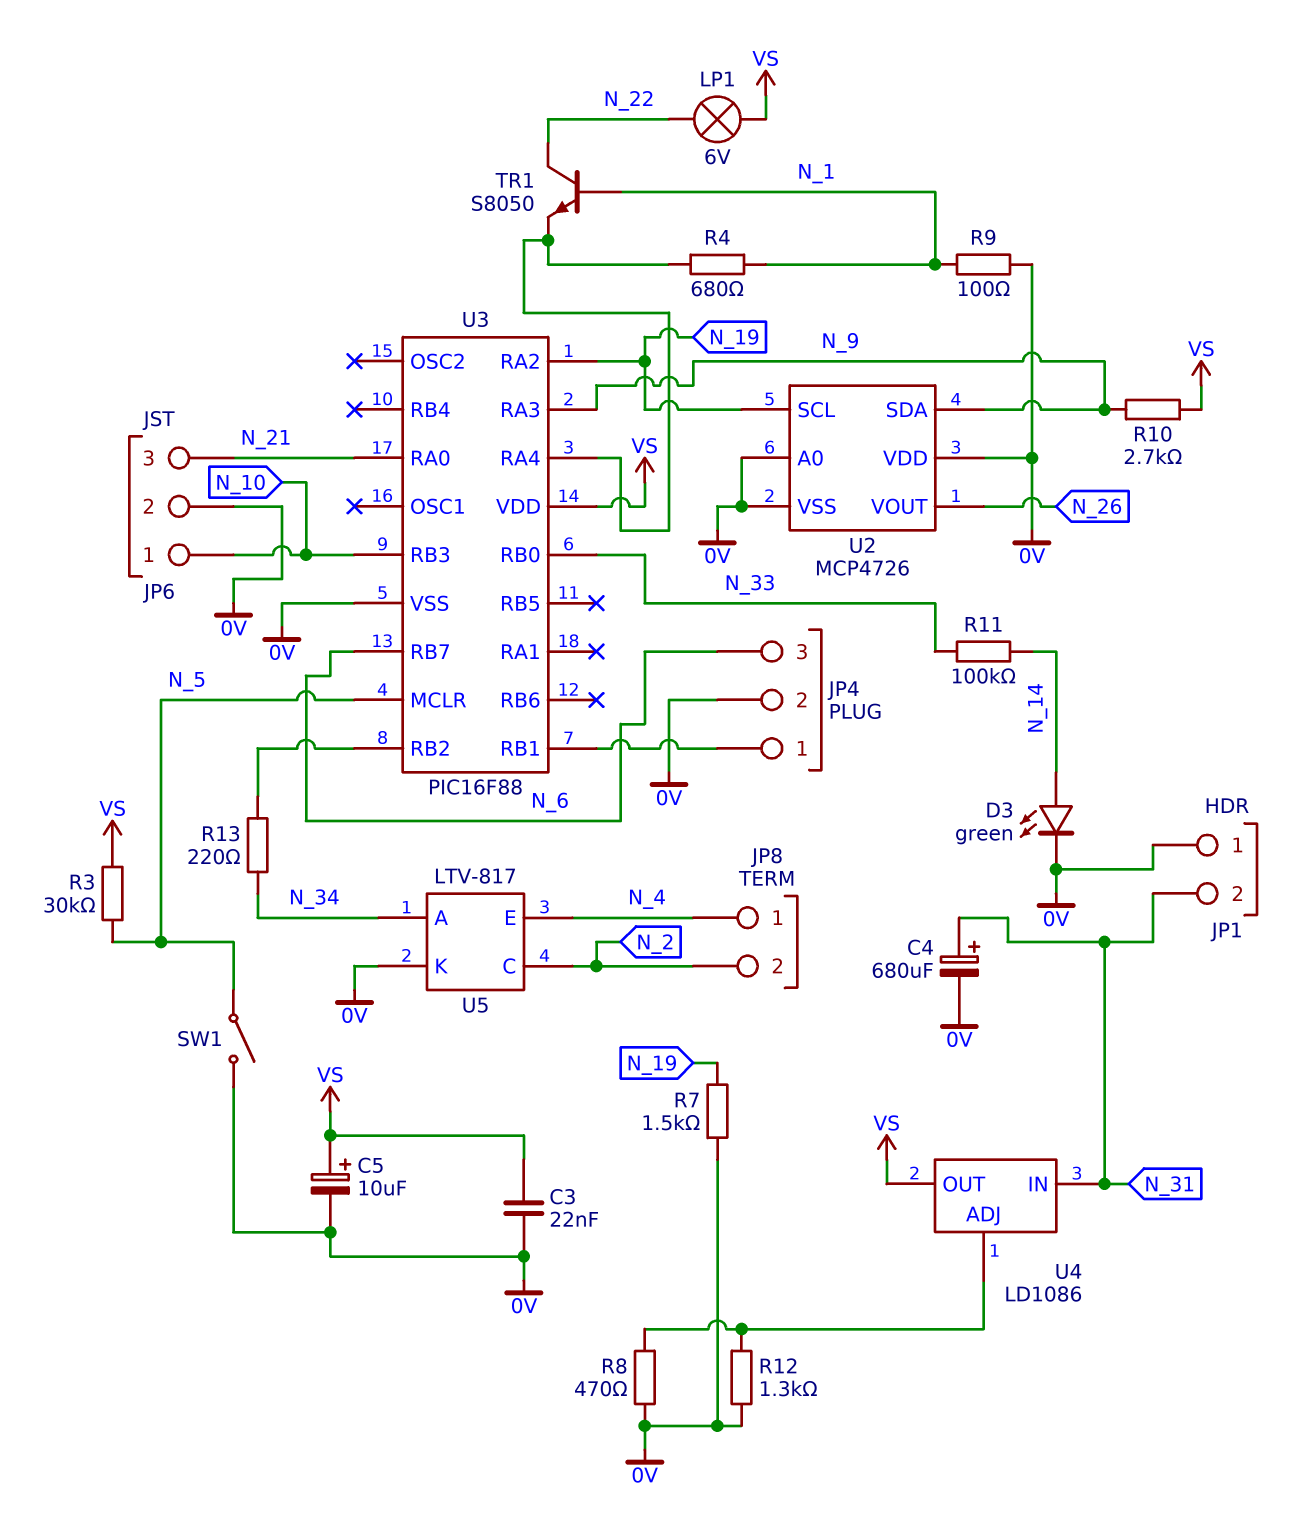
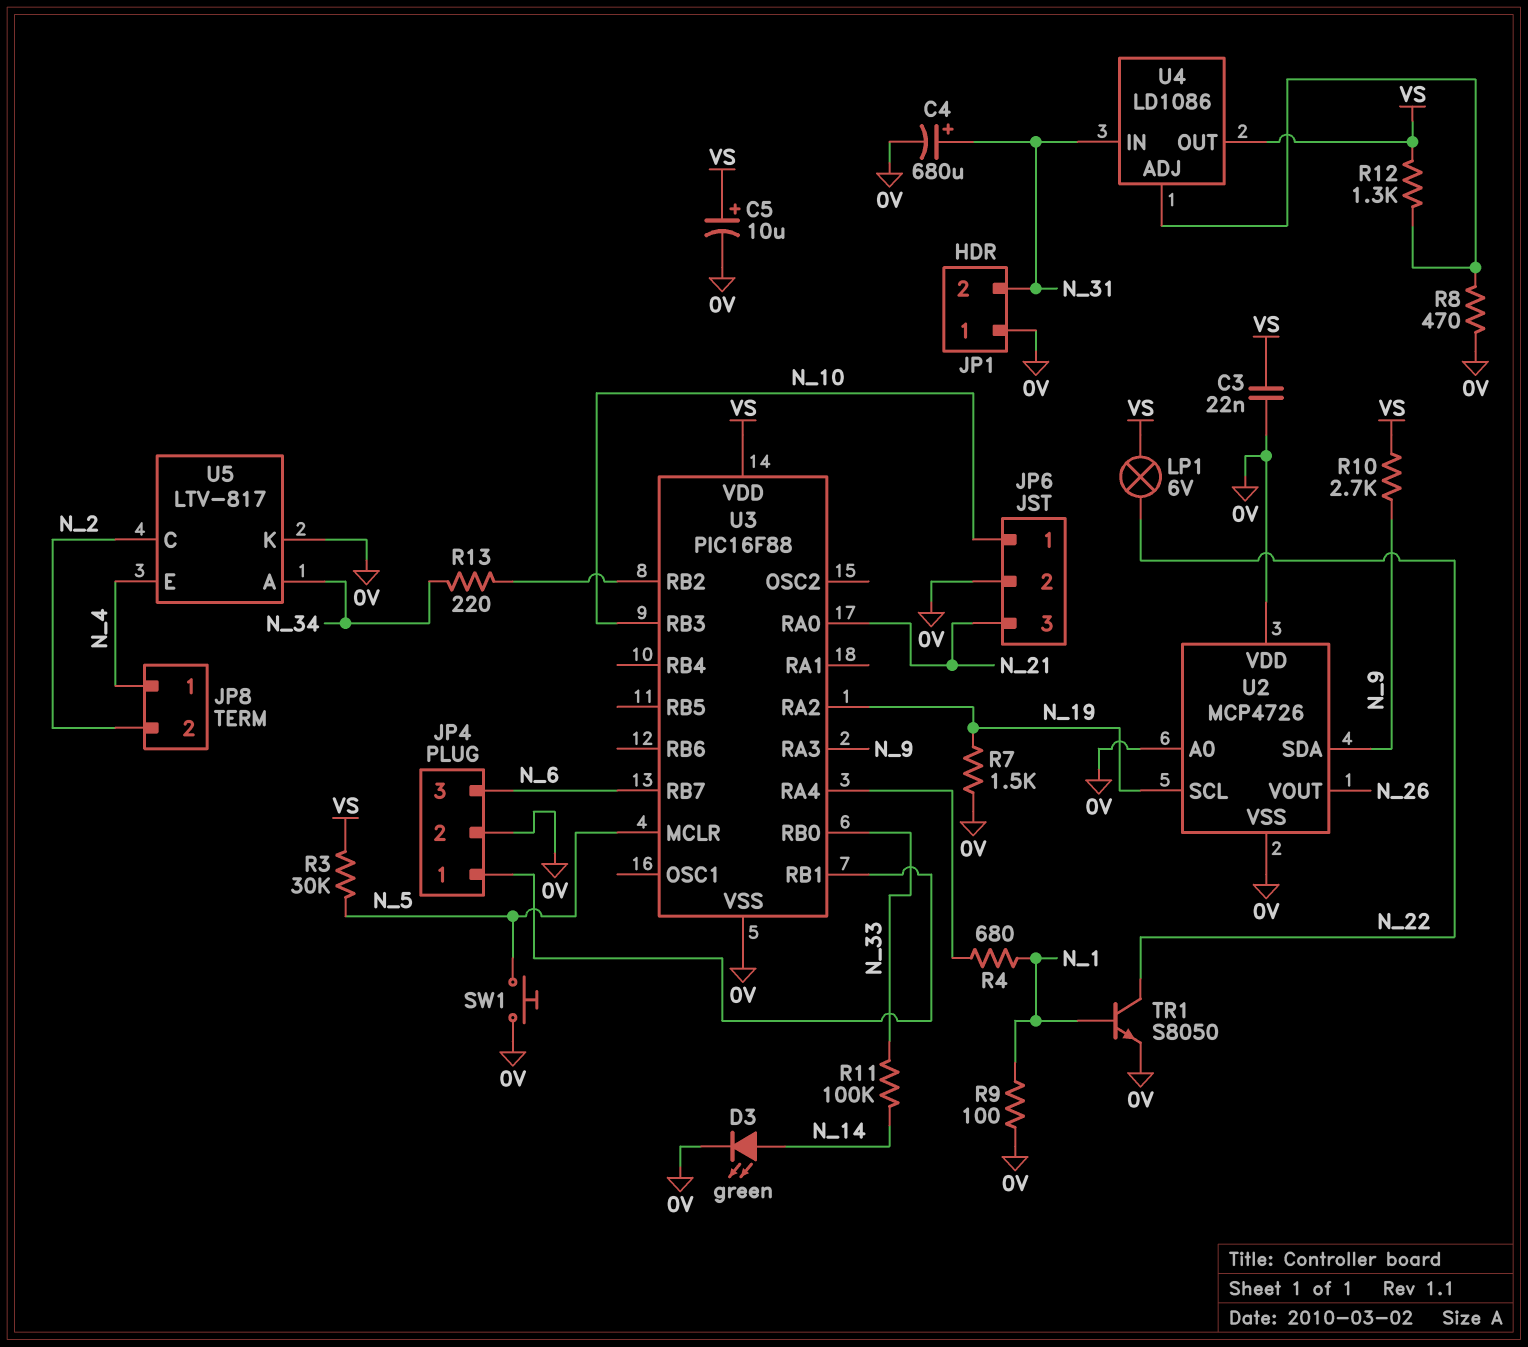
R12: 1.3k (0V, U4/ADJ) -> 1.3k (U4/ADJ, VS)
SW1: switch (0V, N_5) -> button (0V, N_5)
TR1: NPN S8050 (B N_1, C N_22, E U3/RA4) -> NPN S8050 (B N_1, C N_22, E 0V)

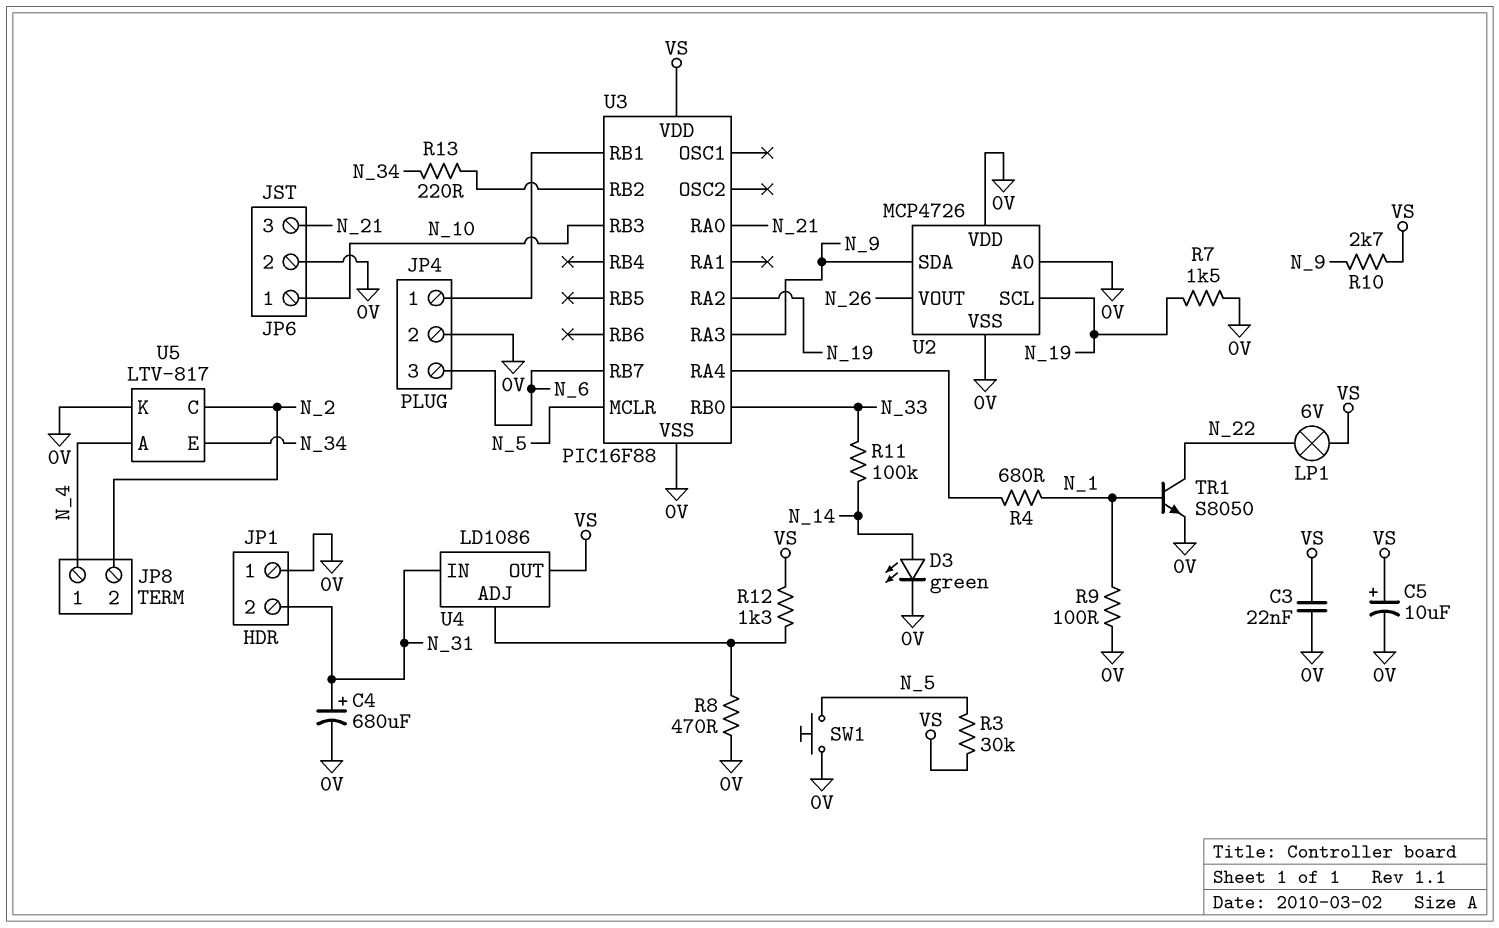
U5 pin A: N_34 -> N_4
U5 pin E: N_4 -> N_34

